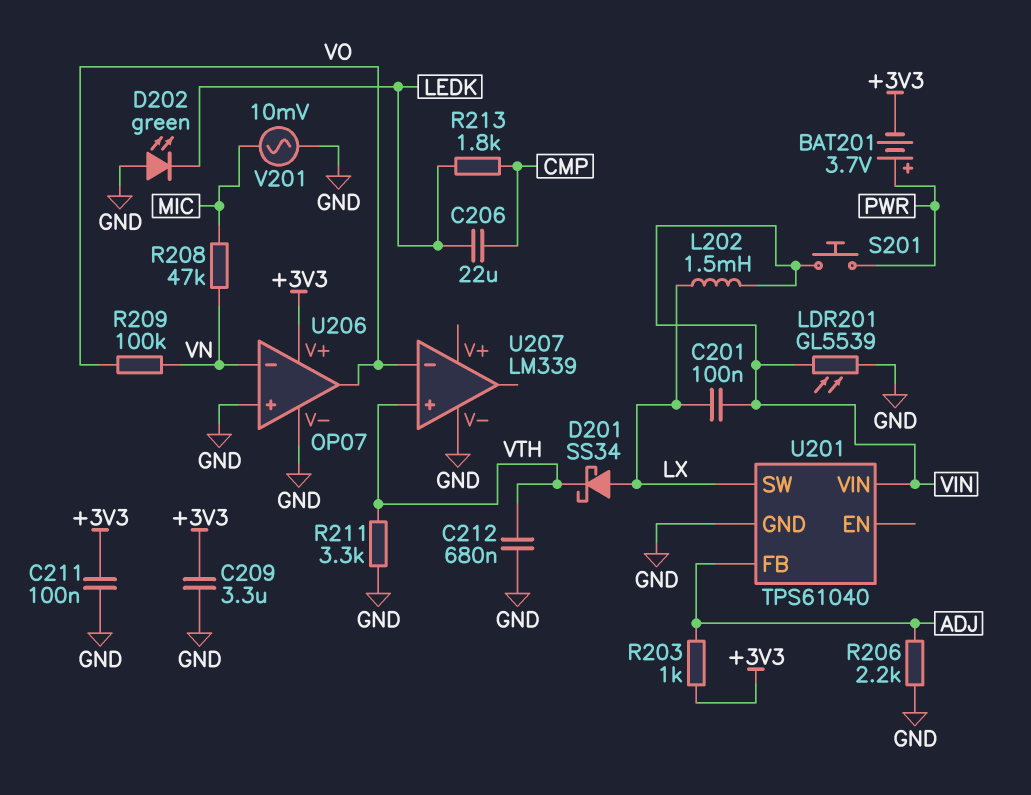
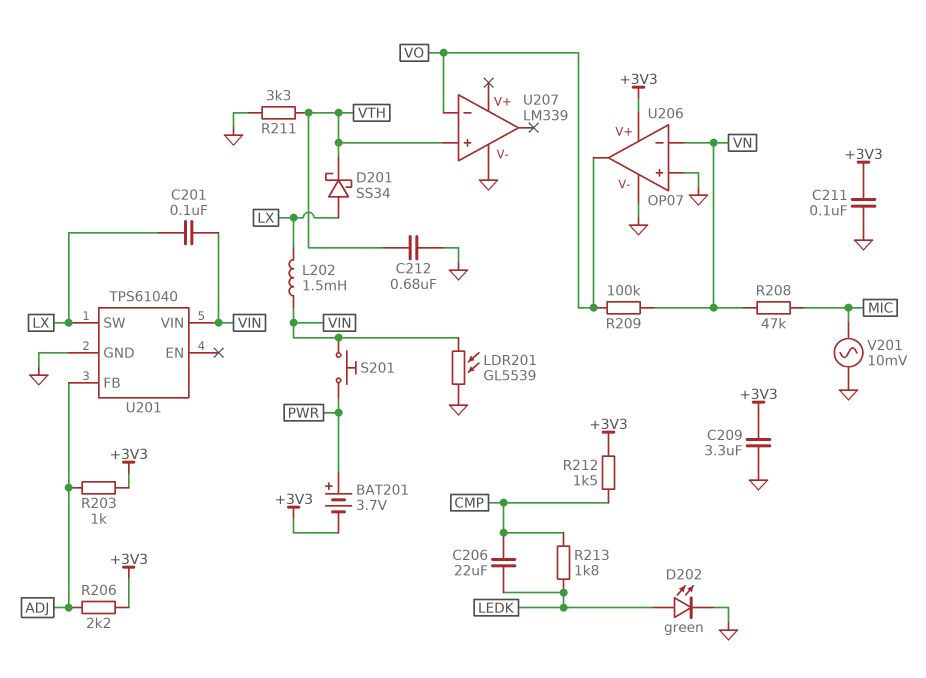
D202: LED green (A GND, K LEDK) -> LED green (A LEDK, K GND)
R206: 2.2k (ADJ, GND) -> 2.2k (+3V3, ADJ)
R212: none -> 1.5k (+3V3, CMP)

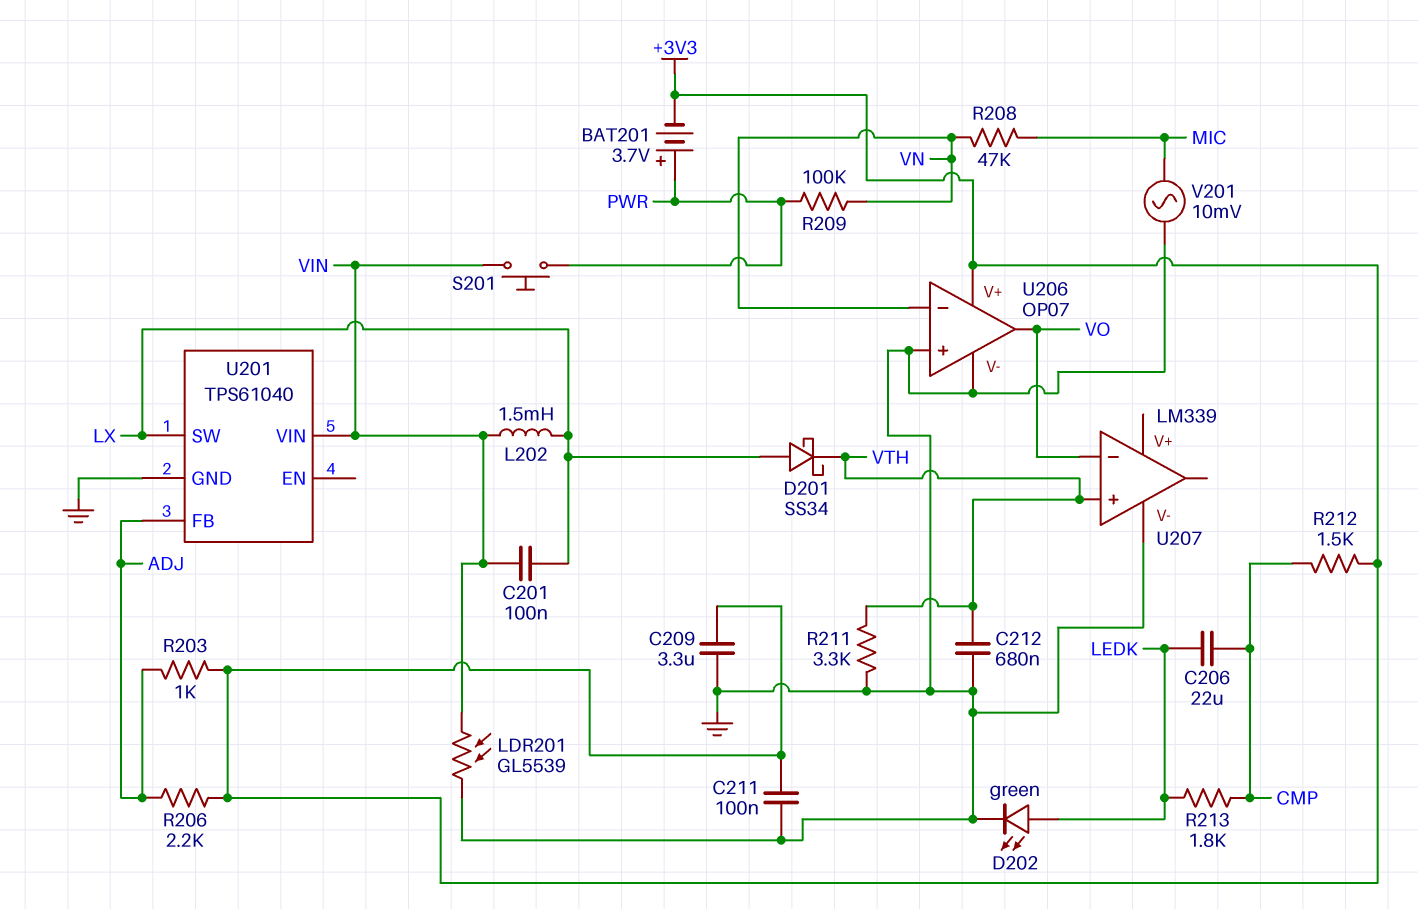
R209: 100k (VN, VO) -> 100k (PWR, VN)

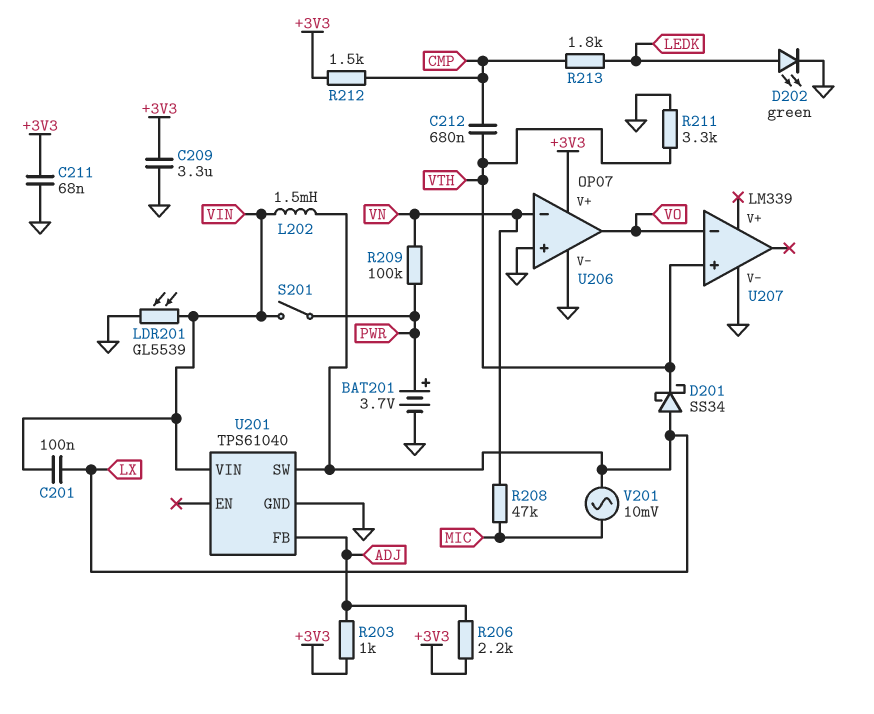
BAT201: 3.7V (plus PWR, minus +3V3) -> 3.7V (plus PWR, minus GND)
C206: 22uF (CMP, LEDK) -> none
C211: 100nF (+3V3, GND) -> 68nF (+3V3, GND)
C212: 680nF (GND, VTH) -> 680nF (CMP, VTH)
S201: button (PWR, VIN) -> switch (PWR, VIN)
V201: AC 10mV (GND, MIC) -> AC 10mV (LX, MIC)

